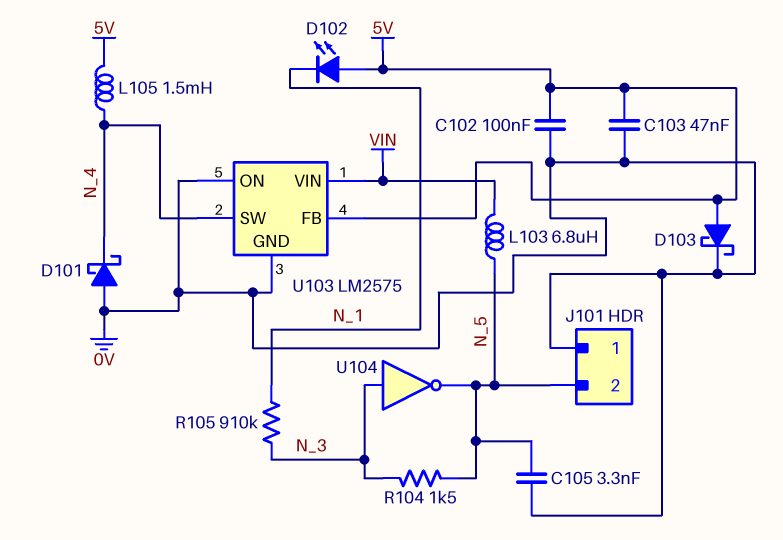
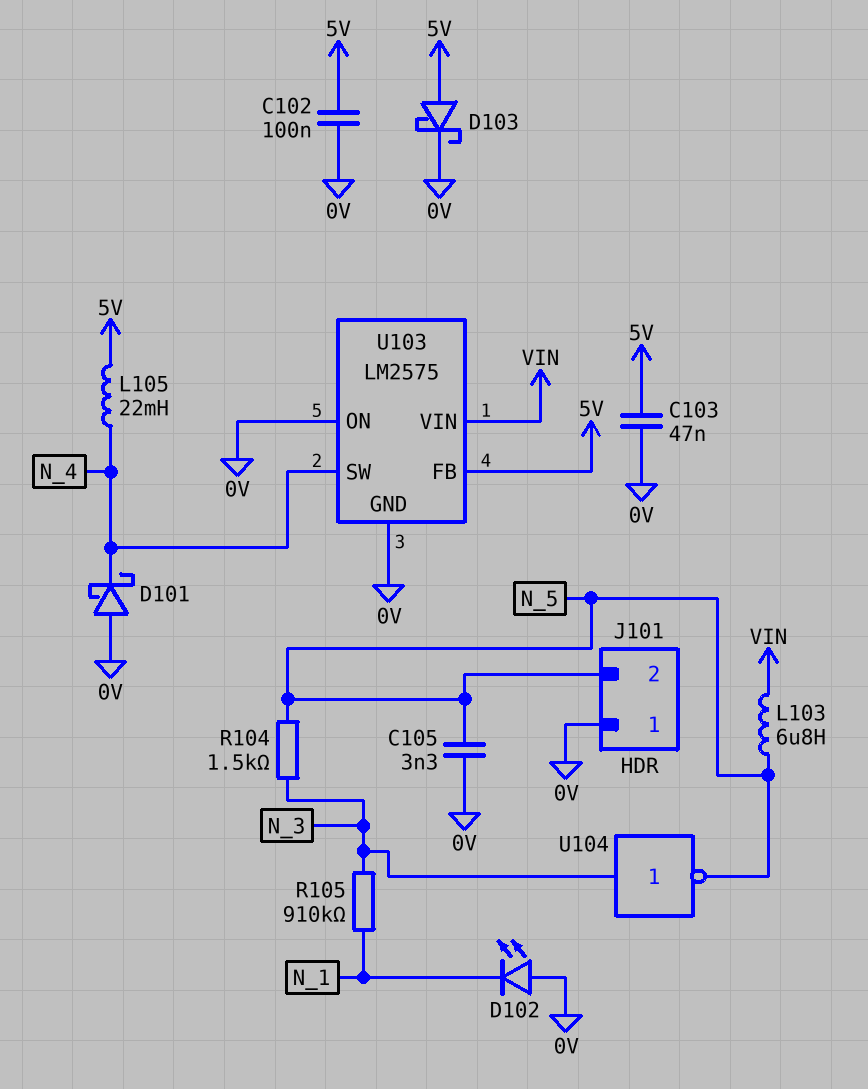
D102: LED (A 5V, K N_1) -> LED (A 0V, K N_1)
L105: 1.5mH (5V, N_4) -> 22mH (5V, N_4)

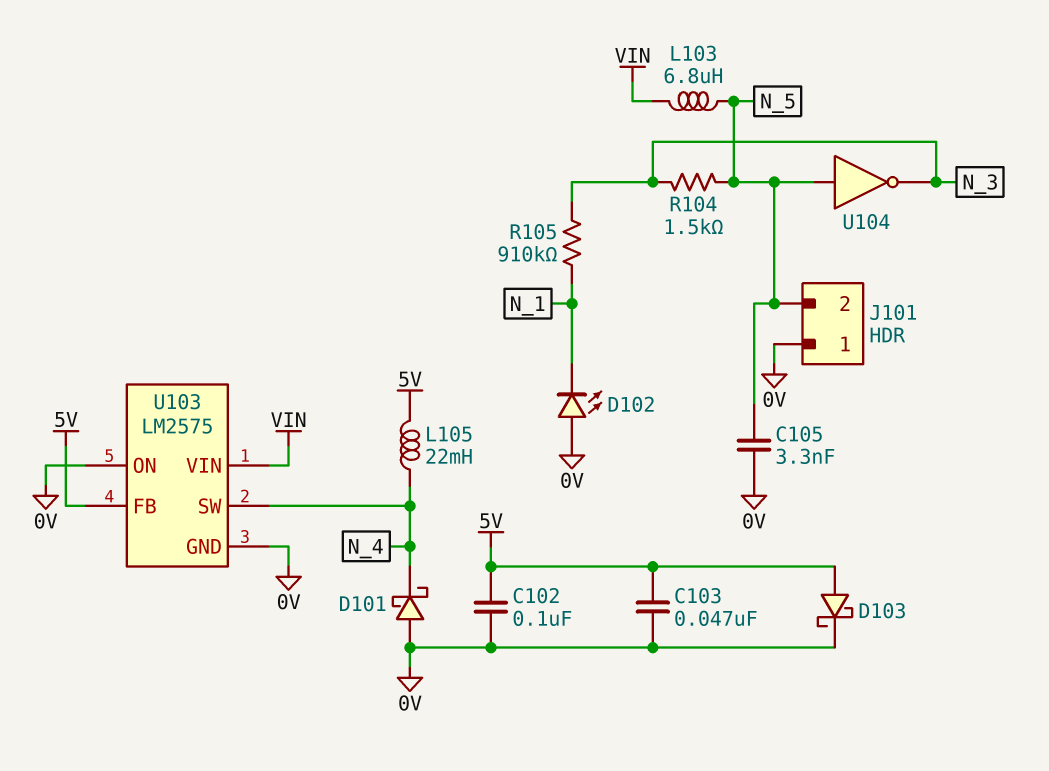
U104: NOT (in N_3, out N_5) -> NOT (in N_5, out N_3)

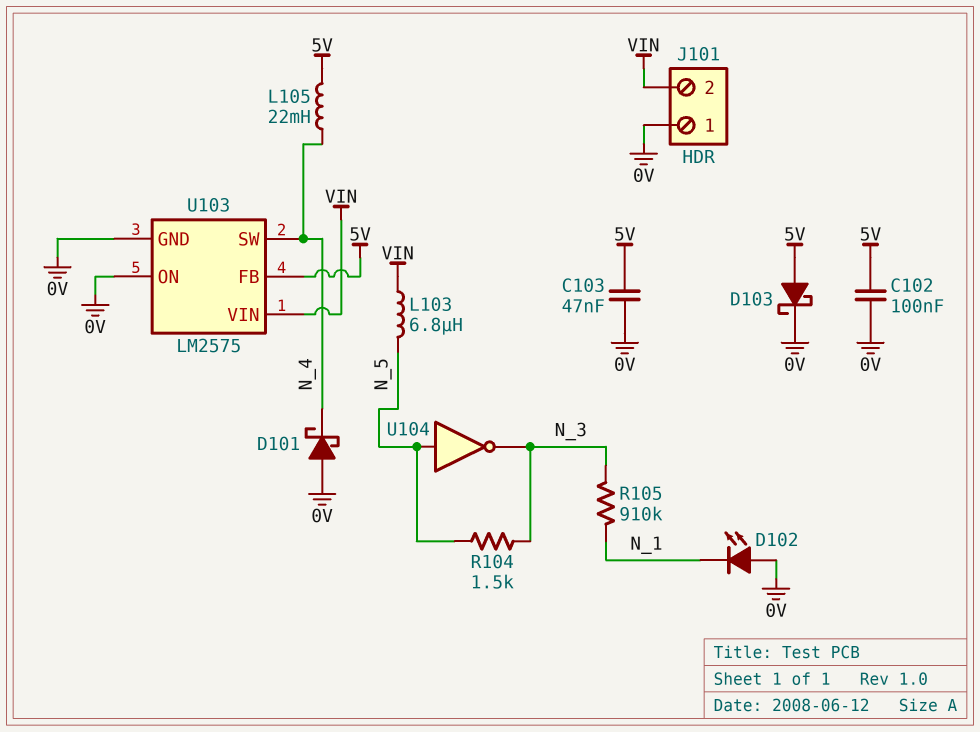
C105: 3.3nF (0V, N_5) -> none
J101 pin 2: N_5 -> VIN

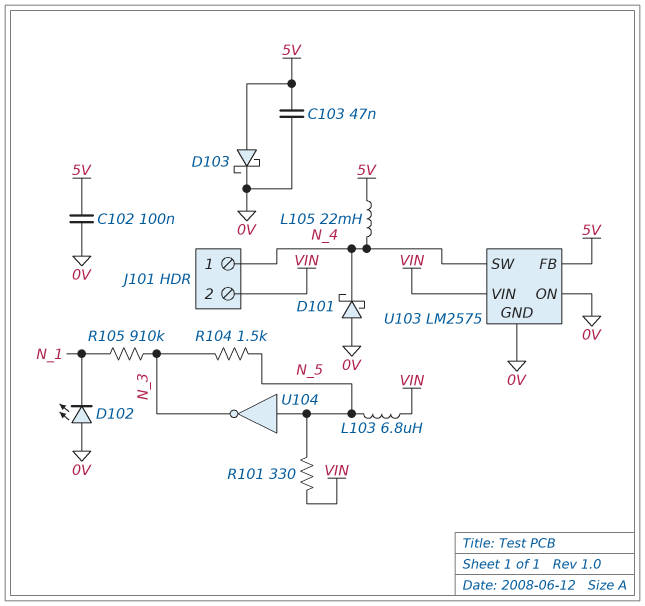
J101 pin 1: 0V -> N_4
R101: none -> 330 (N_5, VIN)

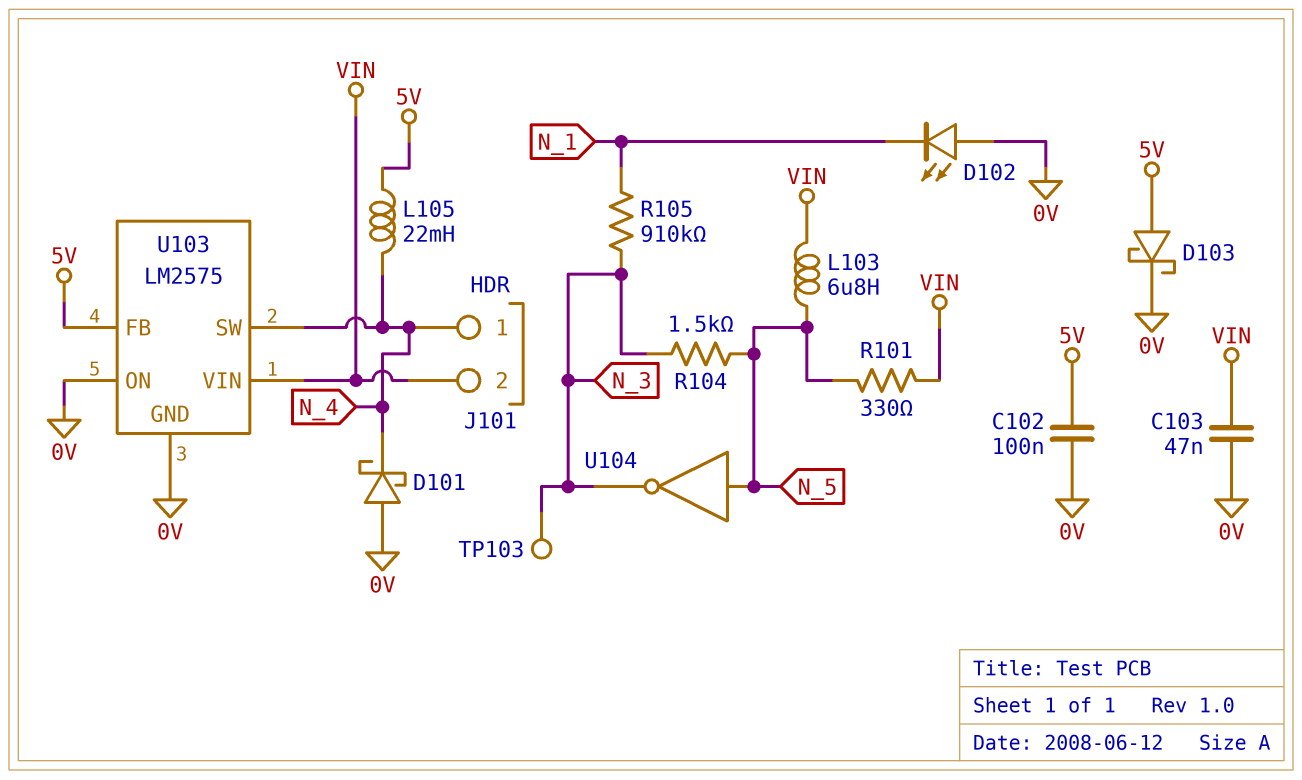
C103: 47nF (0V, 5V) -> 47nF (0V, VIN)
TP103: none -> test point (N_3)

